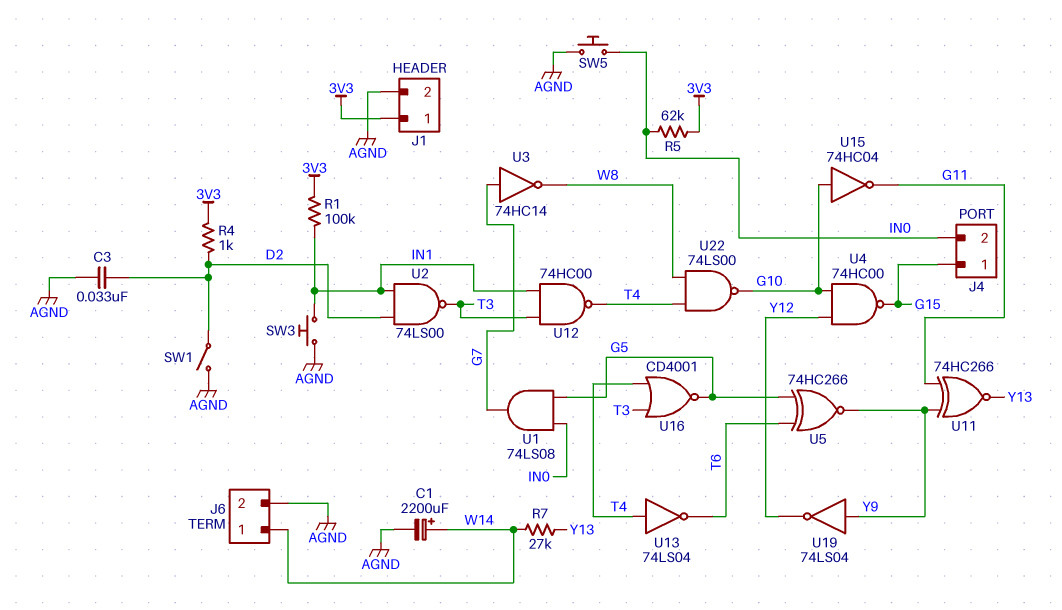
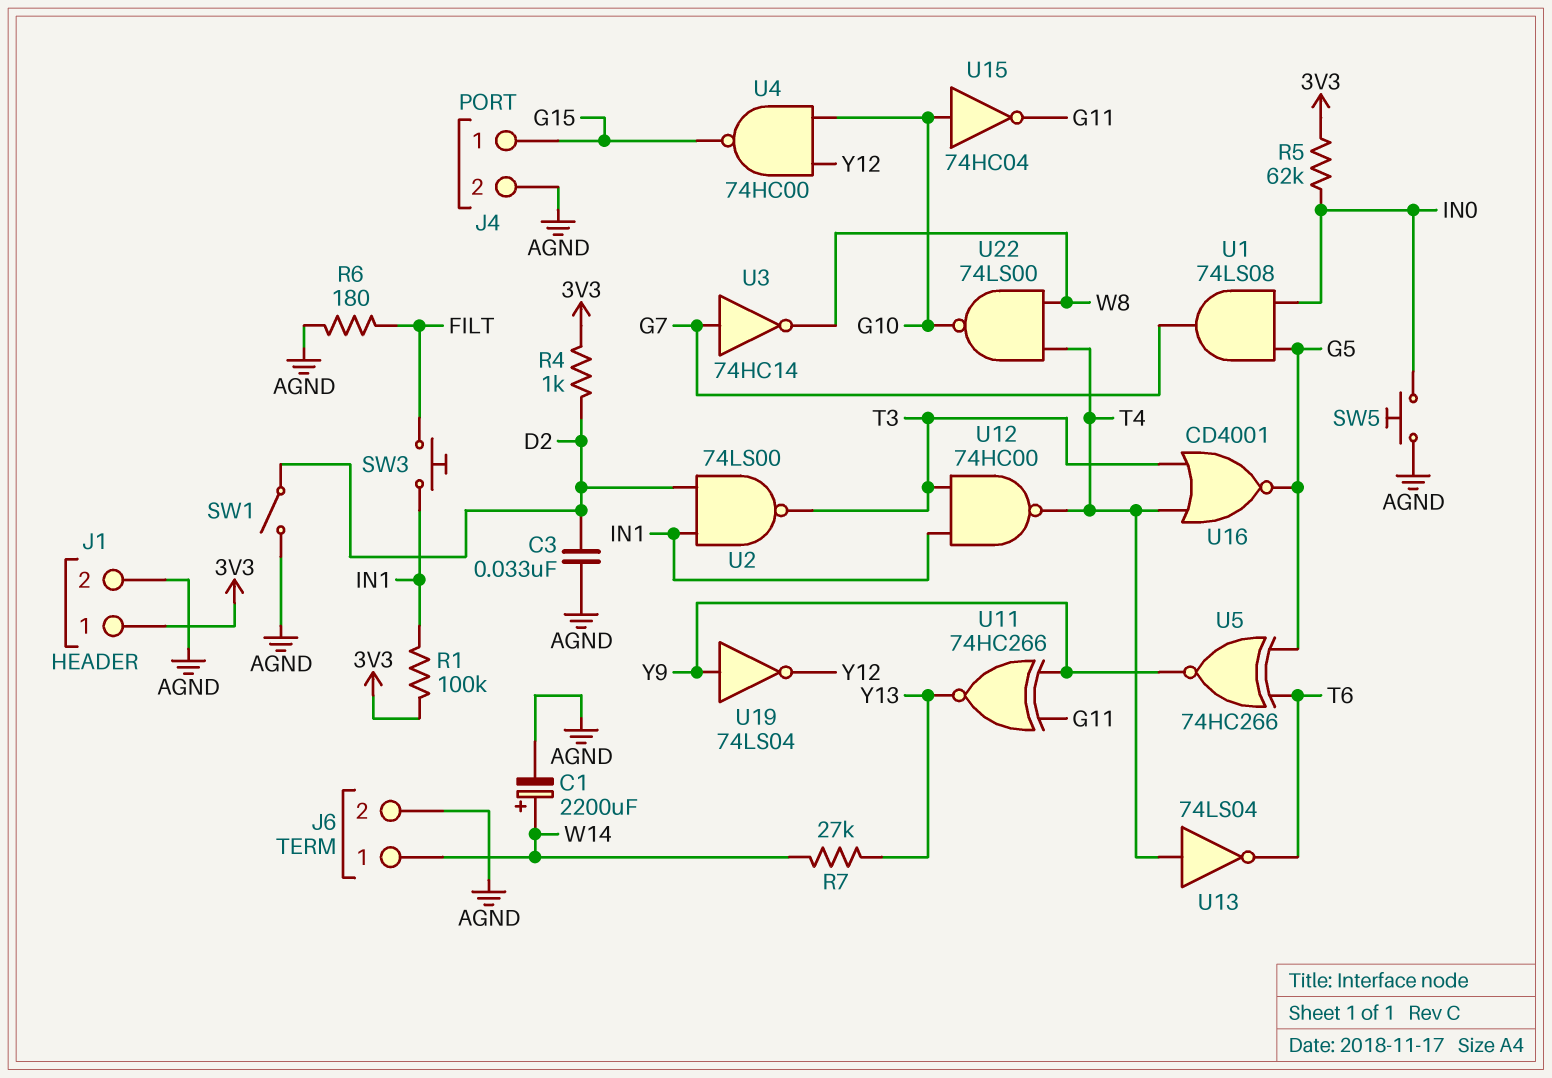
J4 pin 2: IN0 -> AGND
R6: none -> 180 (AGND, FILT)
SW3: button (AGND, IN1) -> button (FILT, IN1)

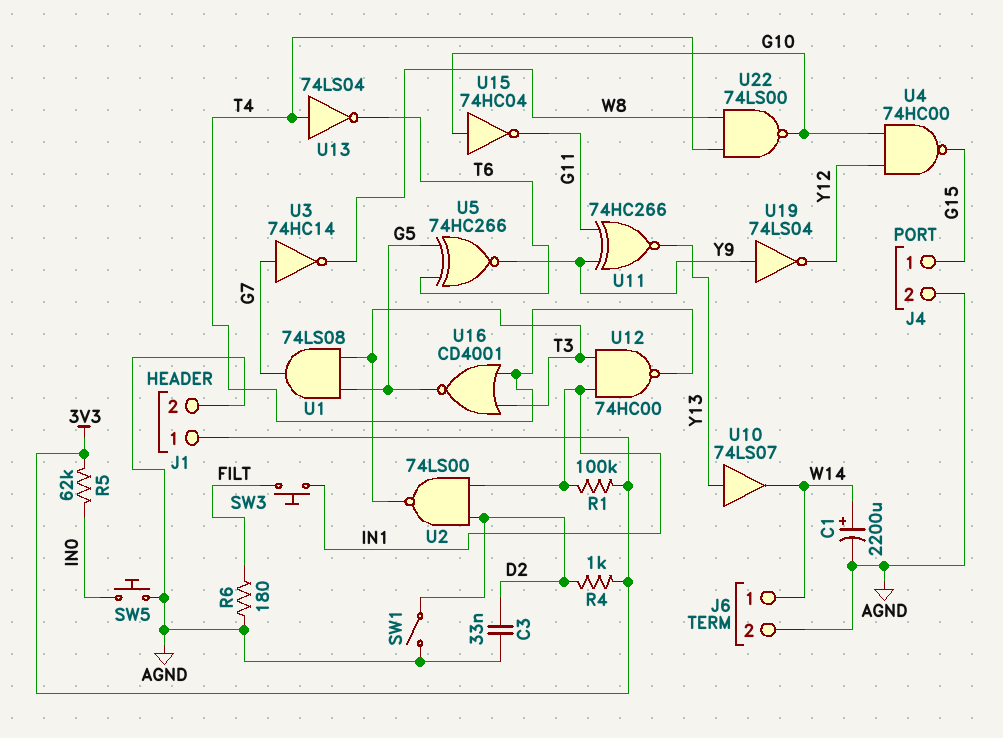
R7: 27k (W14, Y13) -> none
U1: AND 74LS08 (in G5, in IN0, out G7) -> AND 74LS08 (in G5, in T3, out G7)
U10: none -> buffer 74LS07 (in Y13, out W14)

